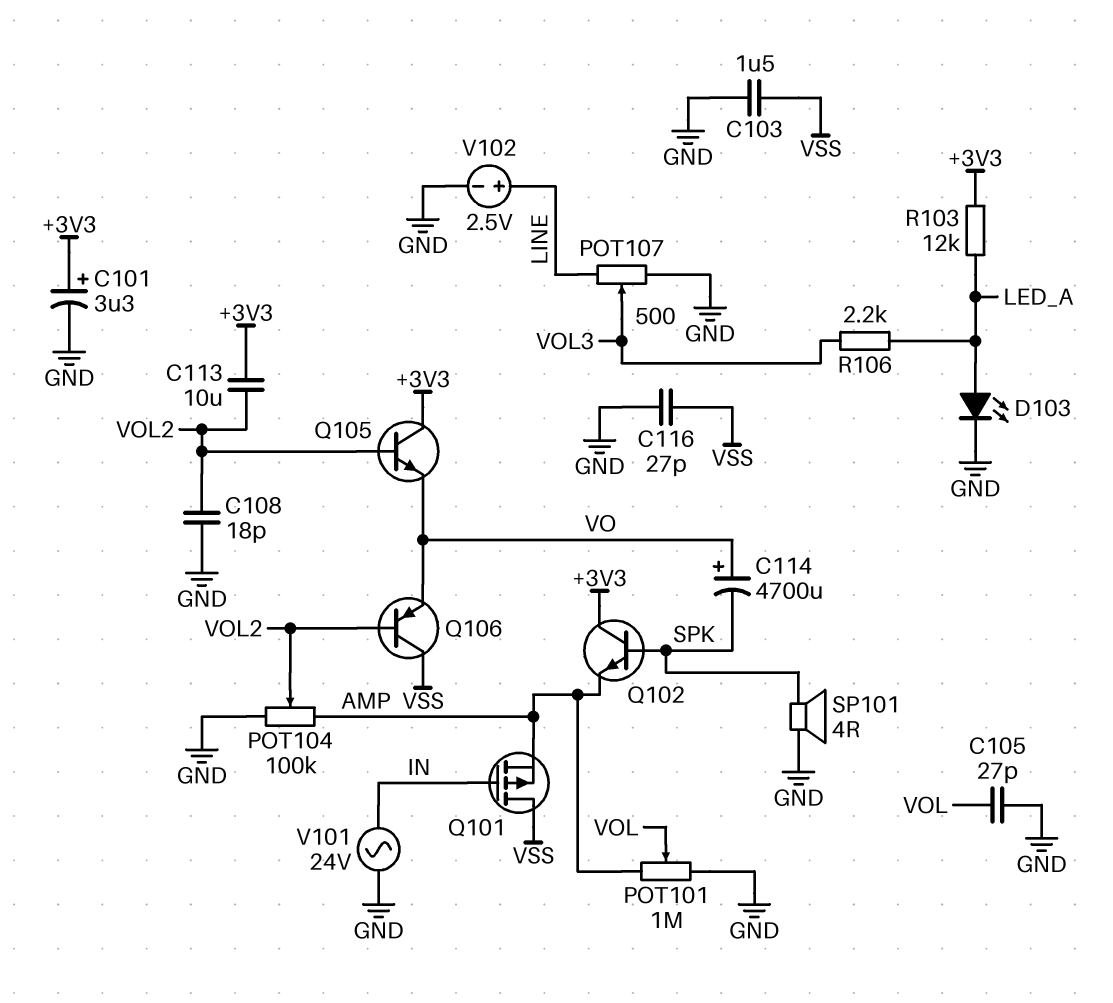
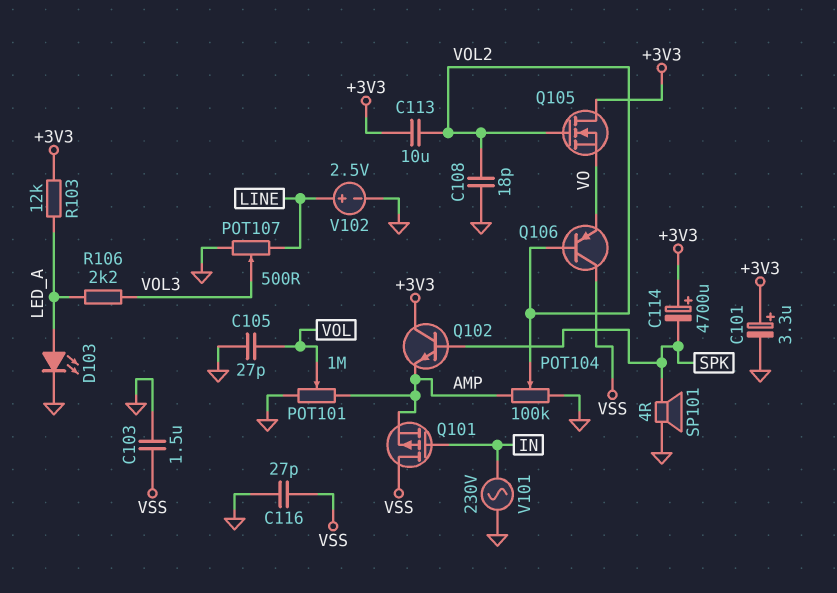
C114: 4700uF (plus VO, minus SPK) -> 4700uF (plus +3V3, minus SPK)
Q105: NPN (B VOL2, C +3V3, E VO) -> NMOS (G VOL2, D +3V3, S VO)
V101: AC 24V (GND, IN) -> AC 230V (GND, IN)

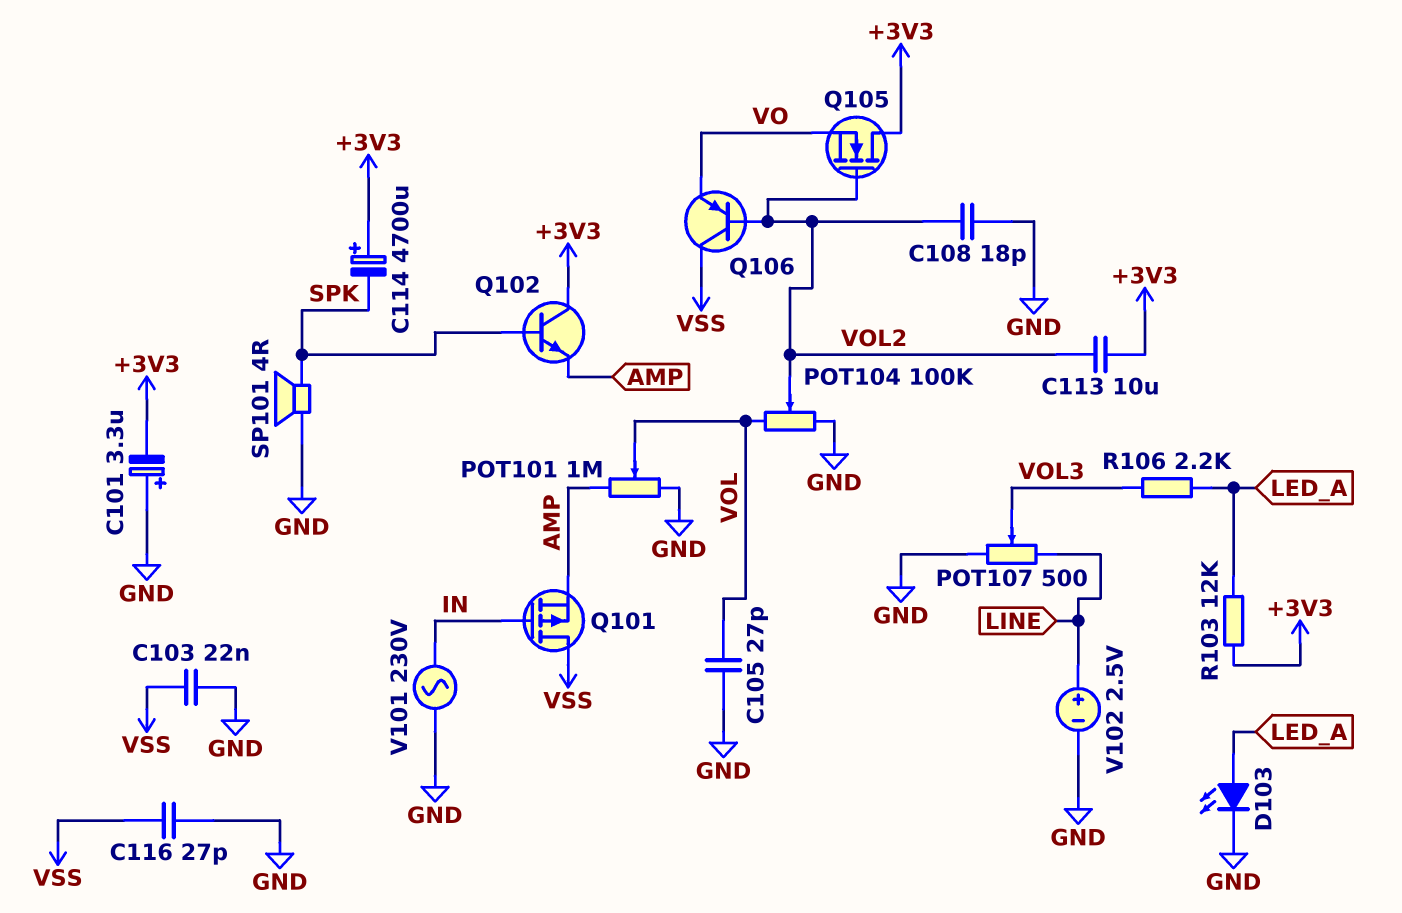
C101: 3.3uF (plus +3V3, minus GND) -> 3.3uF (plus GND, minus +3V3)
C103: 1.5uF (GND, VSS) -> 22nF (GND, VSS)
POT104: 100k (AMP, GND, wiper VOL2) -> 100k (GND, VOL, wiper VOL2)

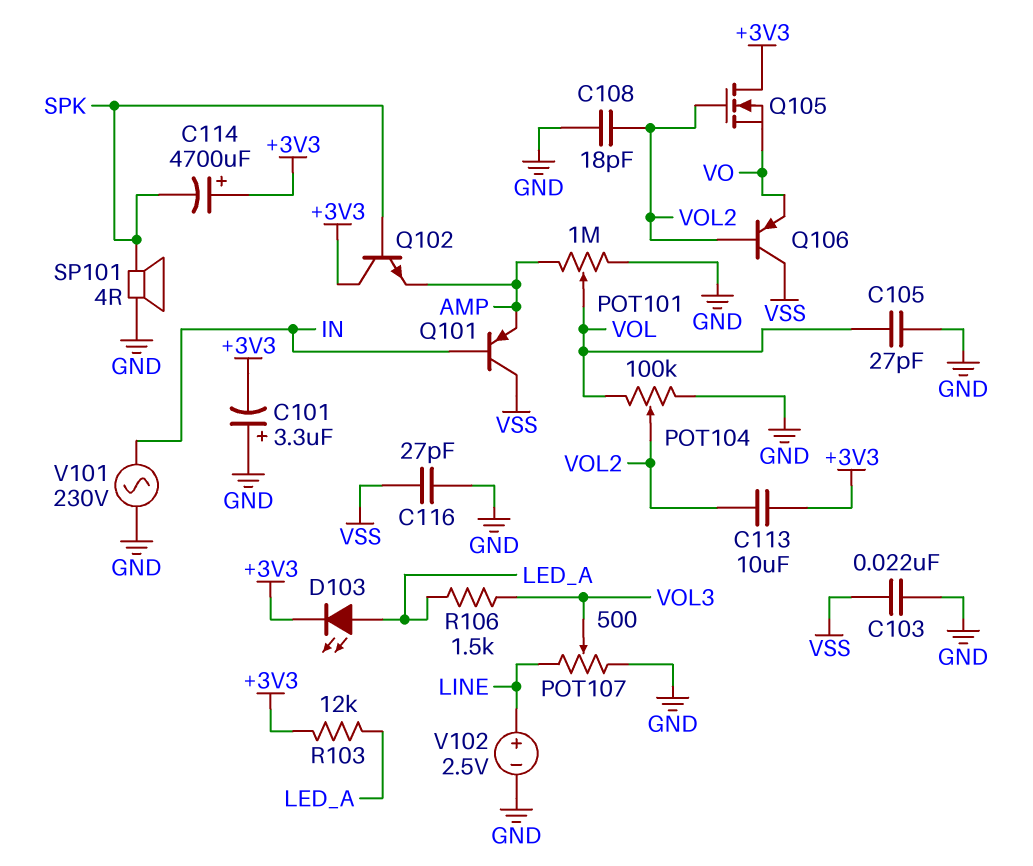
D103: LED (A LED_A, K GND) -> LED (A LED_A, K +3V3)
Q101: PMOS (G IN, D VSS, S AMP) -> PNP (B IN, C VSS, E AMP)
R106: 2.2k (LED_A, VOL3) -> 1.5k (LED_A, VOL3)

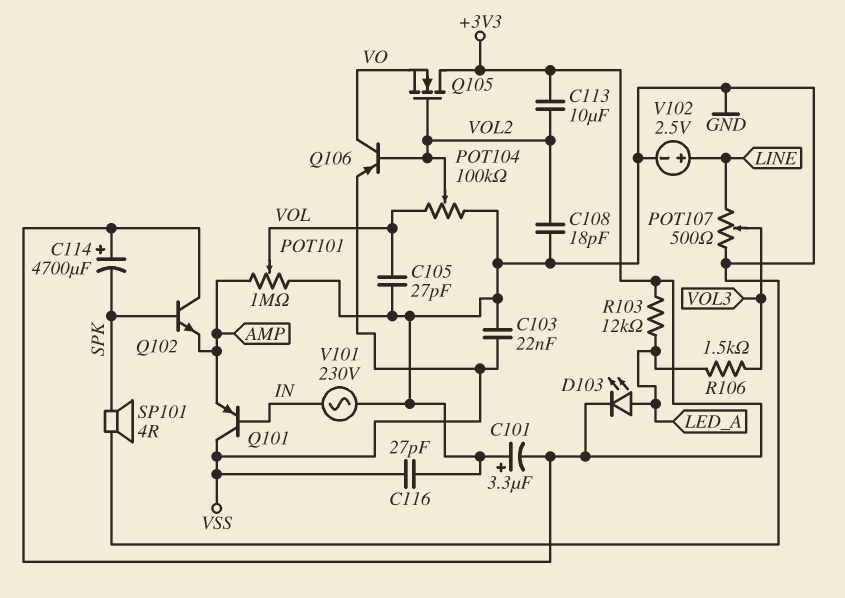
Q106: PNP (B VOL2, C VSS, E VO) -> PNP (B VOL2, C VO, E VSS)

